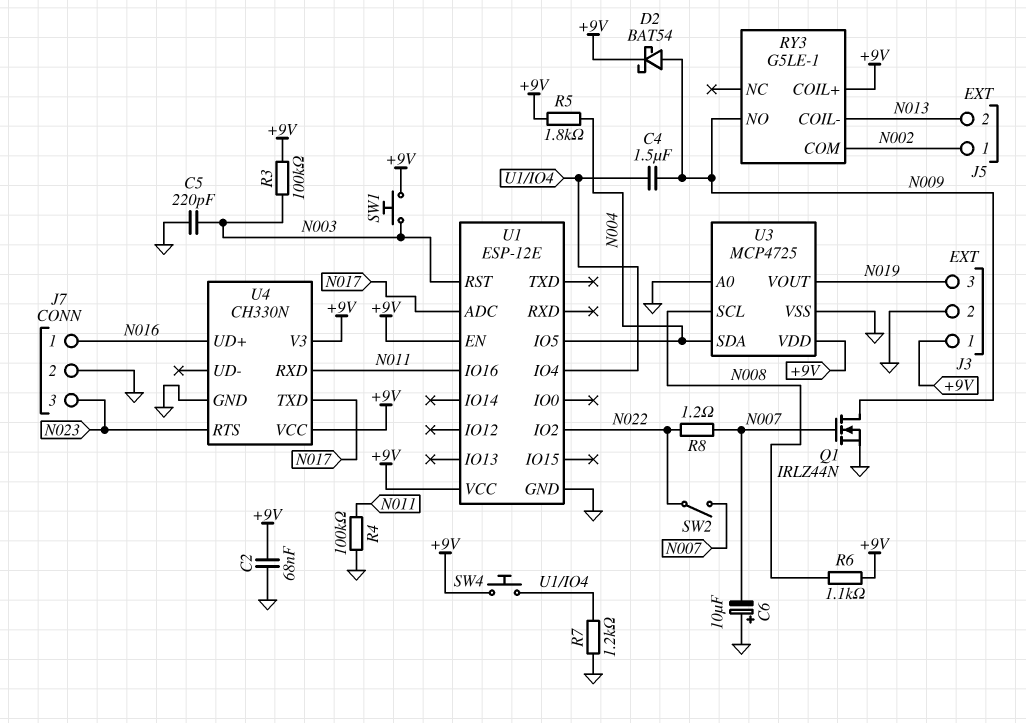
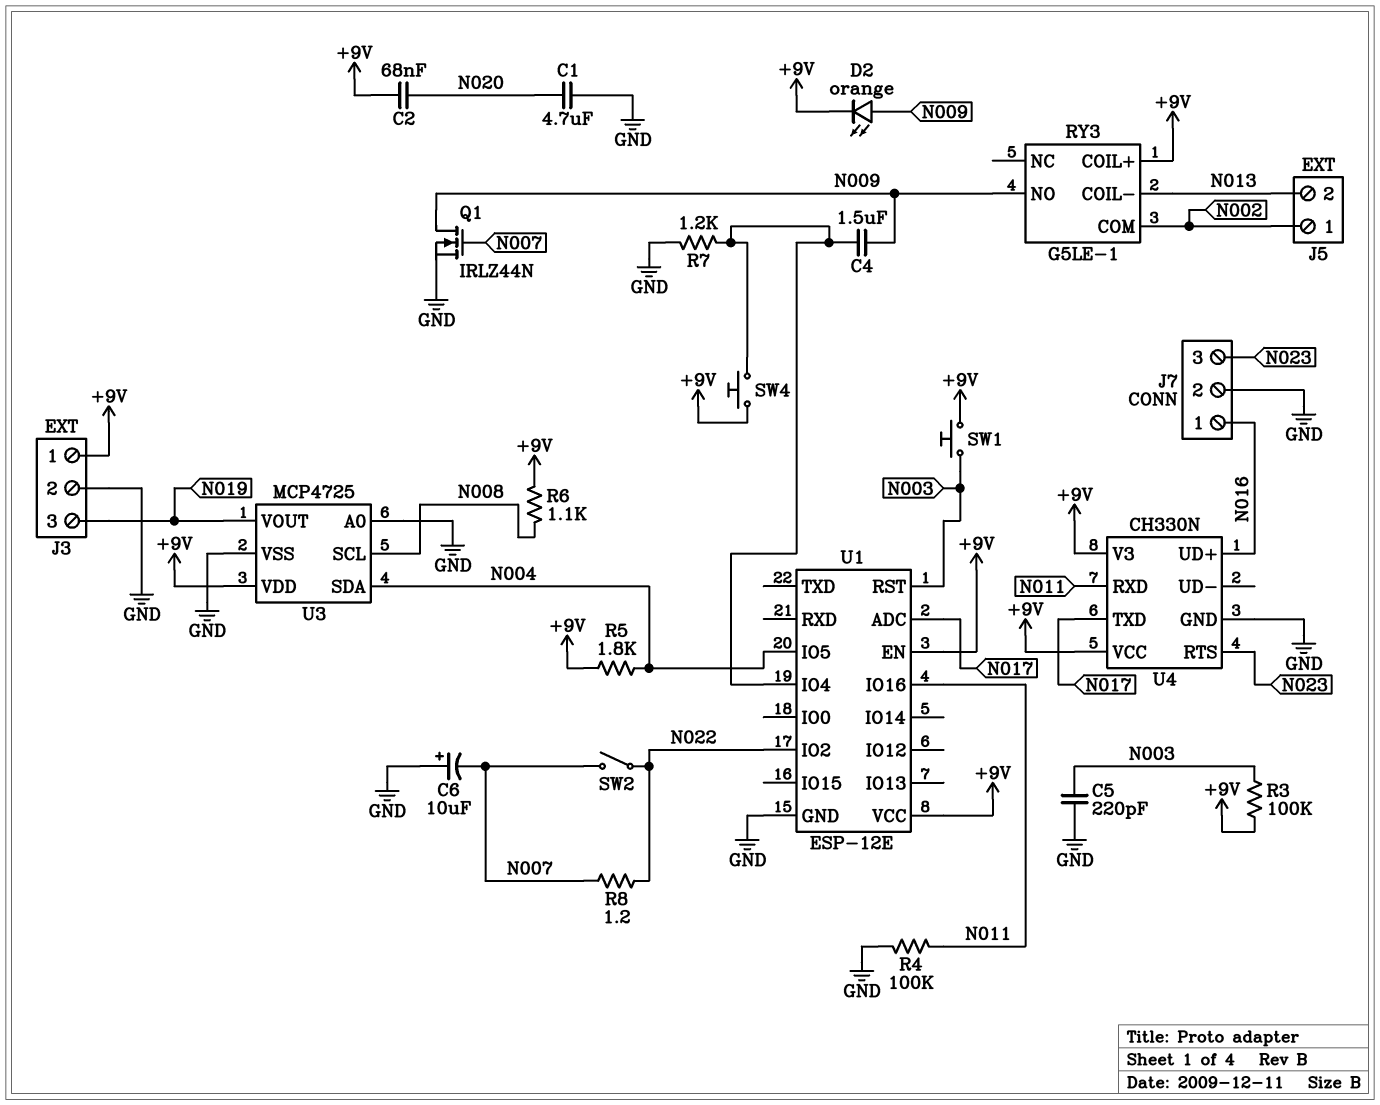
C1: none -> 4.7uF (GND, N020)
C2: 68nF (+9V, GND) -> 68nF (+9V, N020)
D2: schottky BAT54 (A N009, K +9V) -> LED orange (A N009, K +9V)

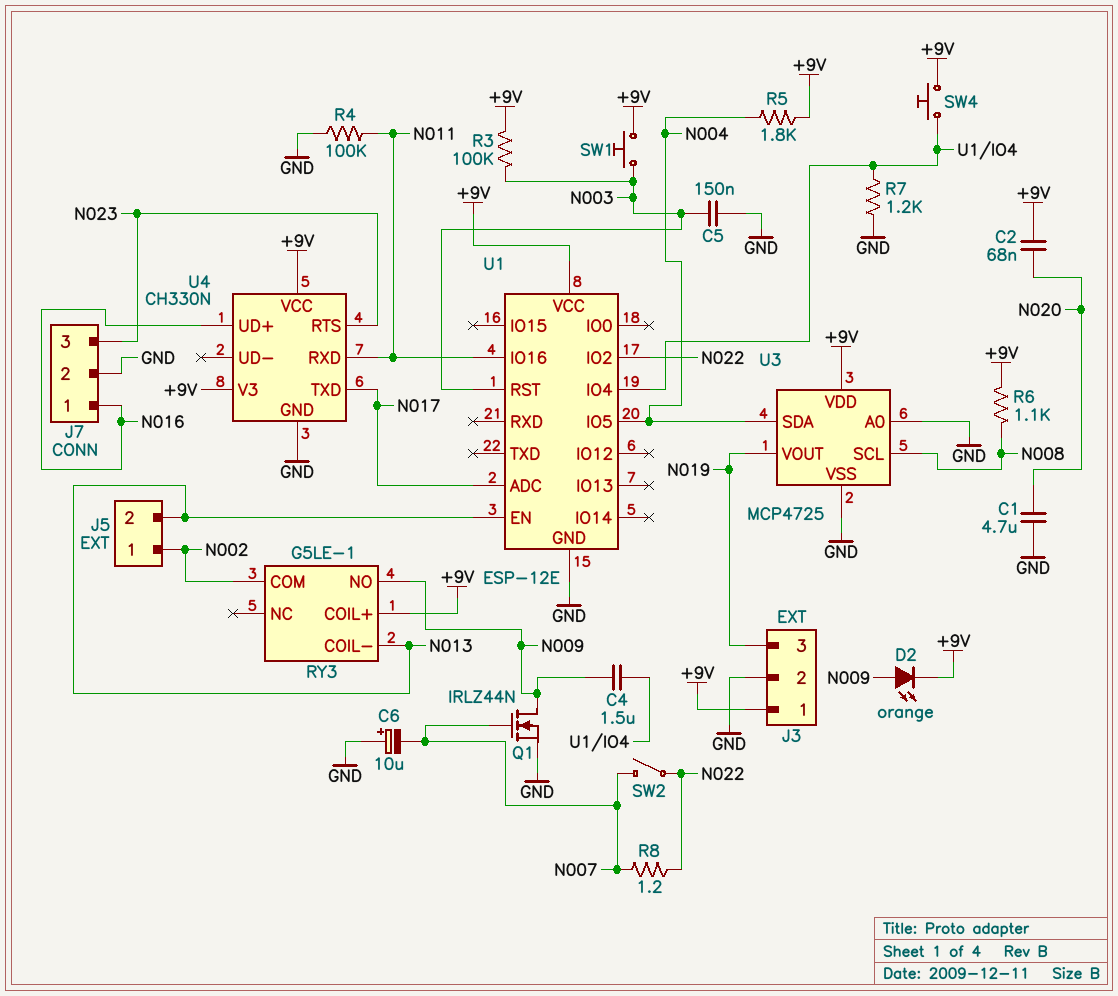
C5: 220pF (GND, N003) -> 150nF (GND, N003)
U1 pin EN: +9V -> N013

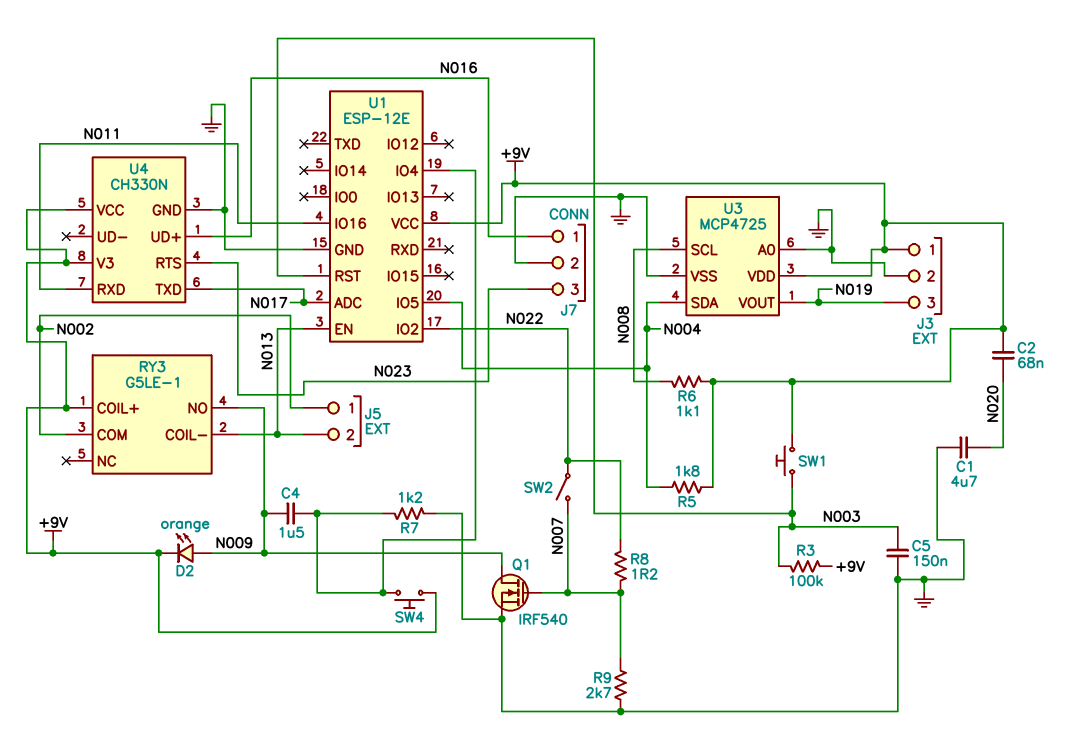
C6: 10uF (plus GND, minus N007) -> none
Q1: NMOS IRLZ44N (G N007, D N009, S GND) -> NMOS IRF540 (G N007, D N009, S GND)
R4: 100k (GND, N011) -> none
R9: none -> 2.7k (GND, N007)

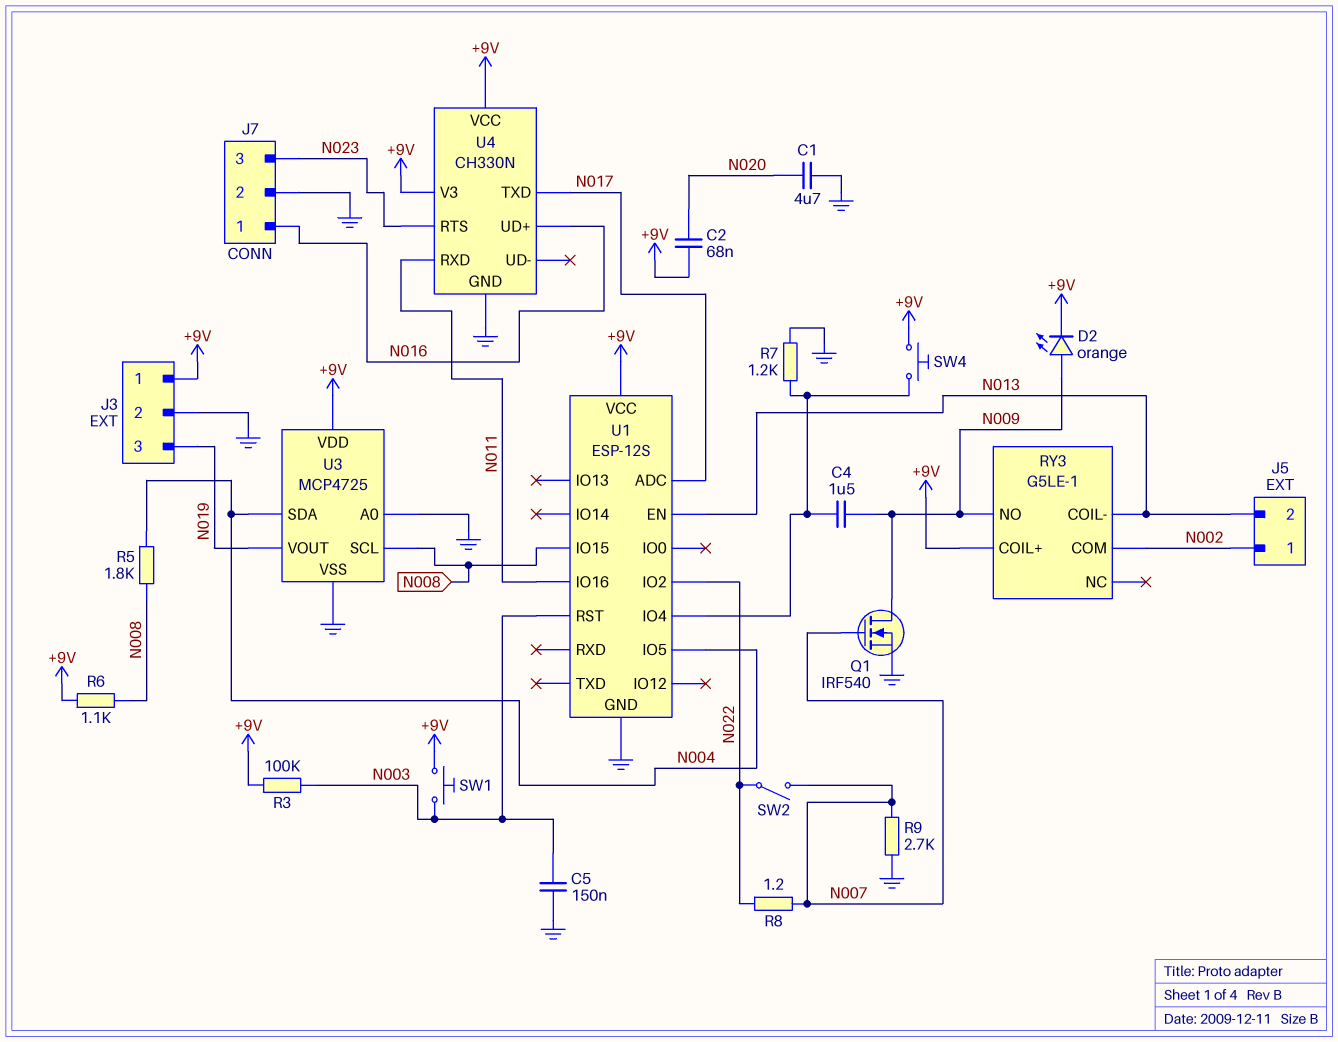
R5: 1.8k (+9V, N004) -> 1.8k (N004, N008)
U1: ESP-12E -> ESP-12S
U1 pin IO15: none -> N008

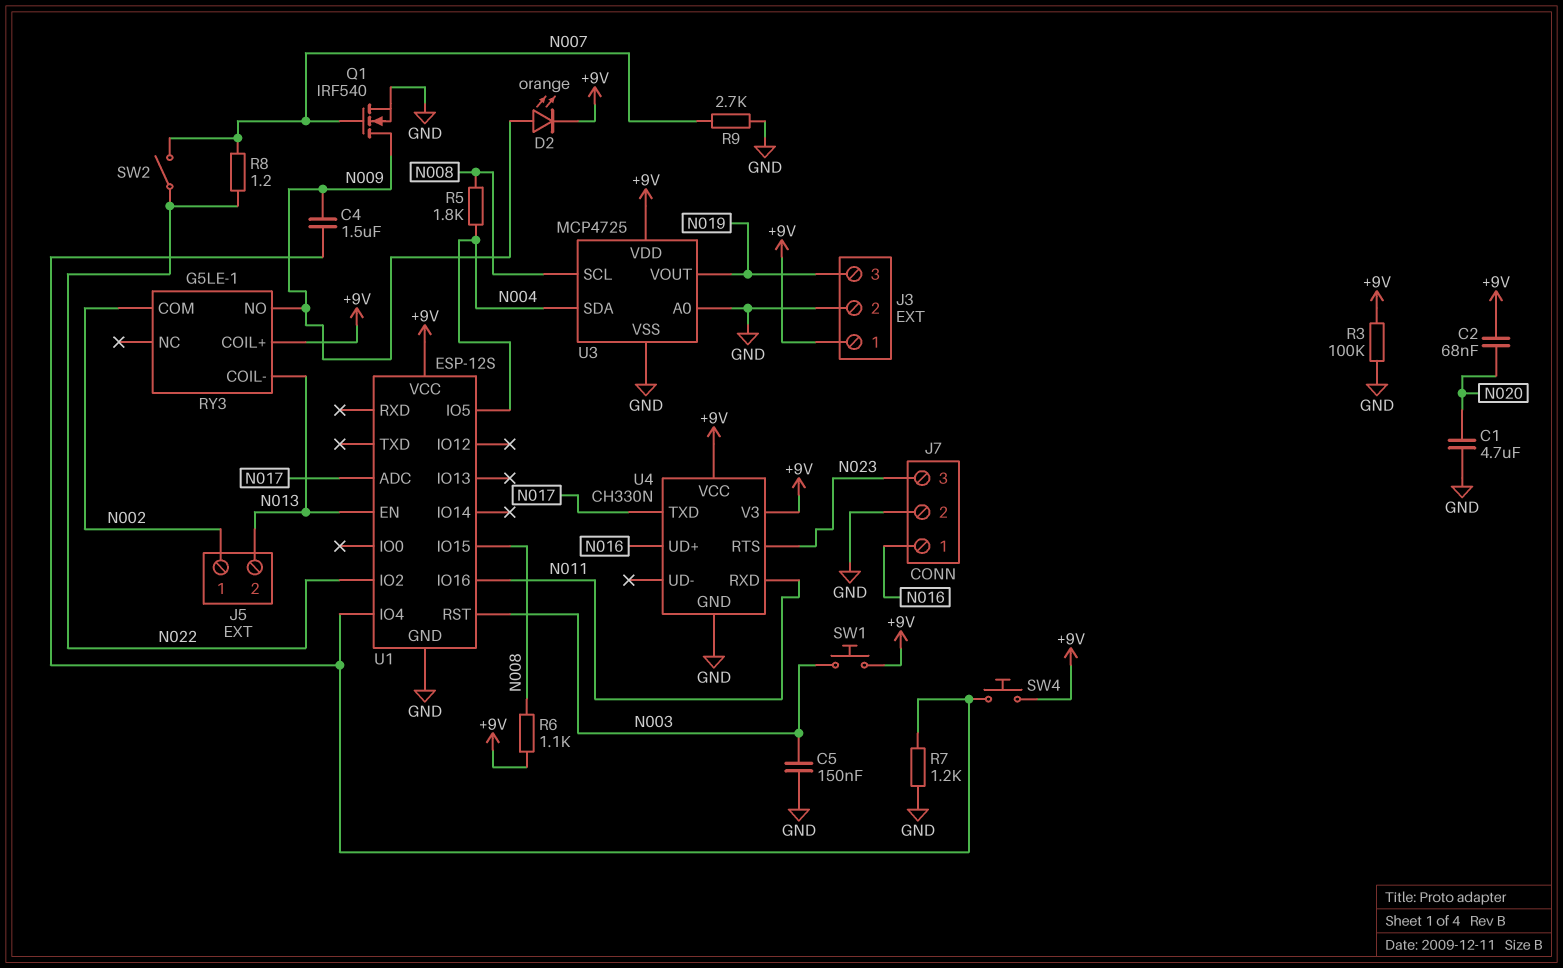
R3: 100k (+9V, N003) -> 100k (+9V, GND)

